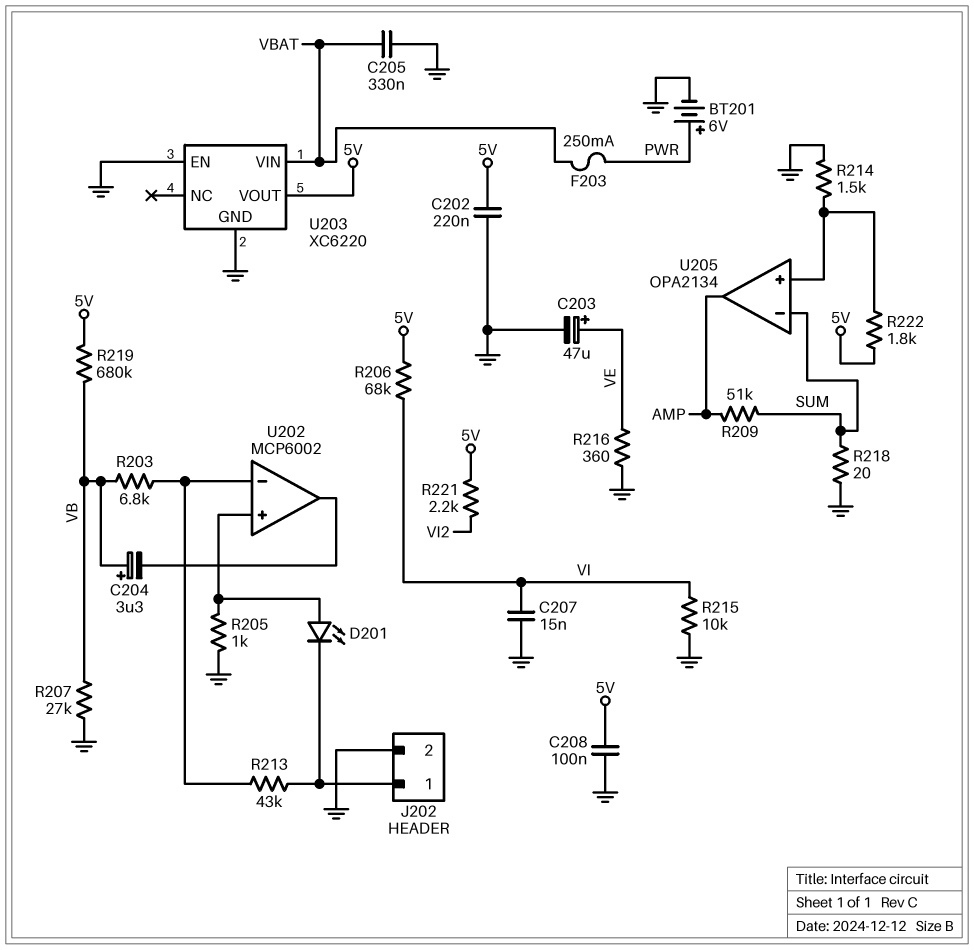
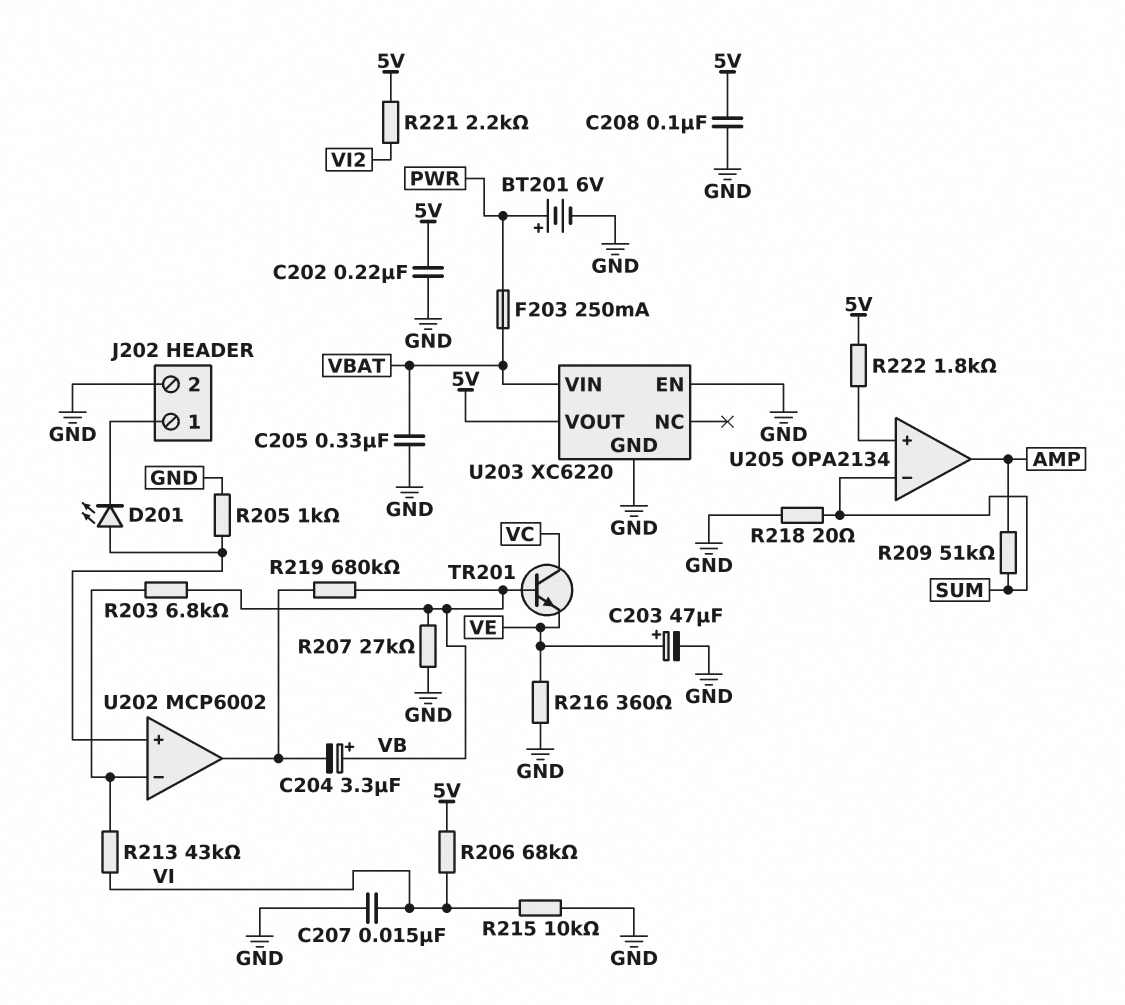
R213: 43k (J202/1, U202/in-) -> 43k (U202/in-, VI)
R214: 1.5k (GND, U205/in+) -> none
R219: 680k (5V, VB) -> 680k (U202/out, VB)
TR201: none -> NPN (B VB, C VC, E VE)

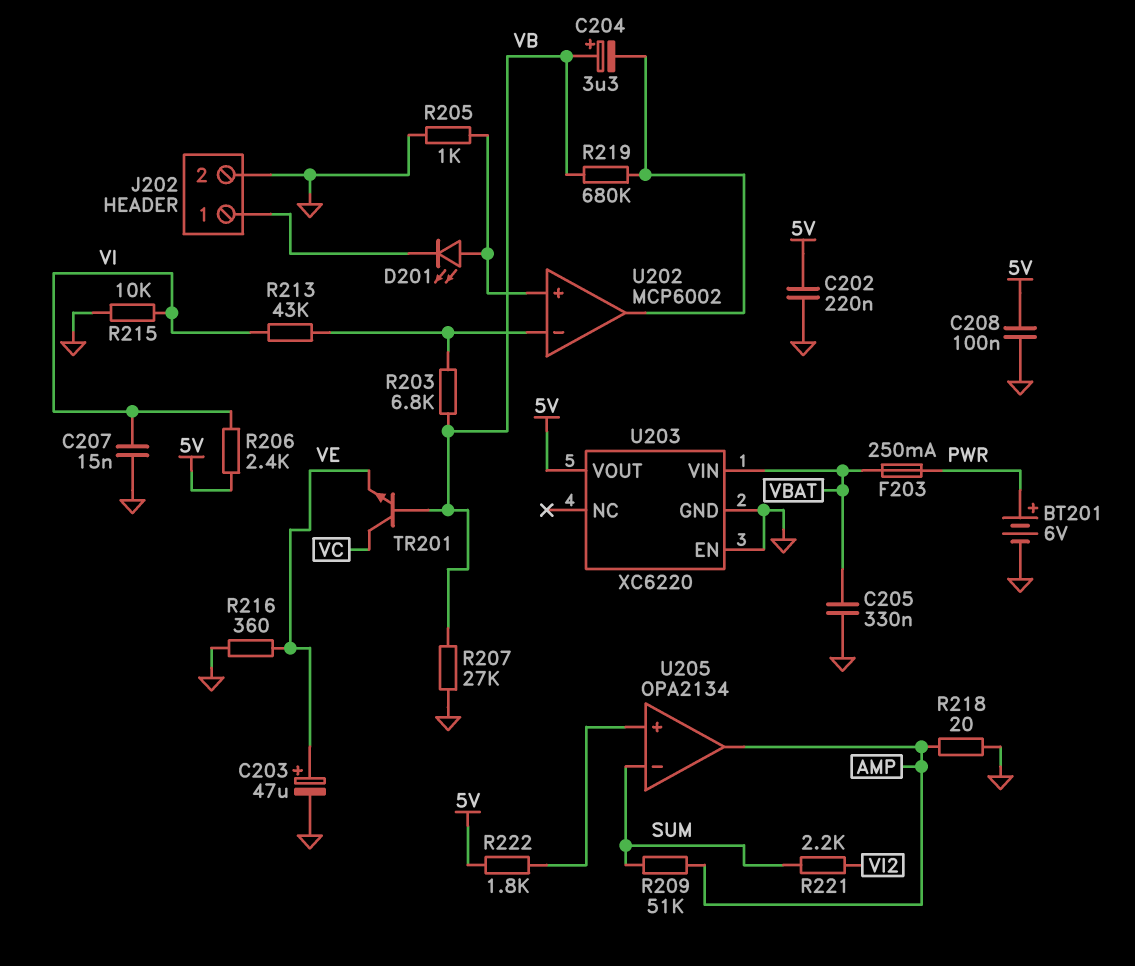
R206: 68k (5V, VI) -> 2.4k (5V, VI)
R218: 20 (GND, SUM) -> 20 (AMP, GND)
R221: 2.2k (5V, VI2) -> 2.2k (SUM, VI2)

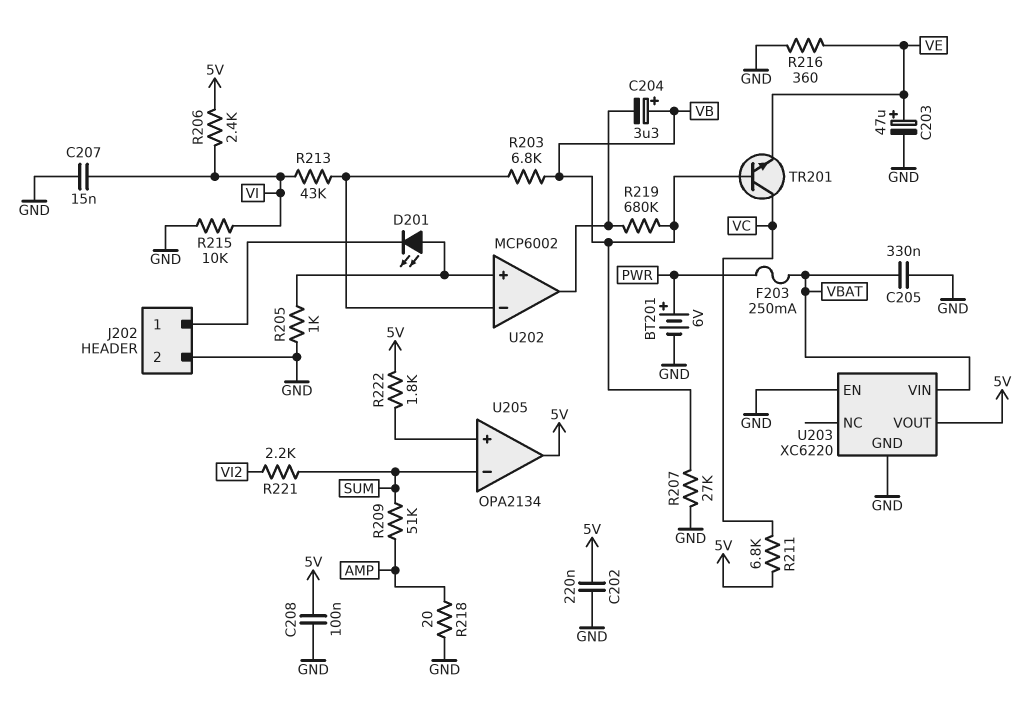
R211: none -> 6.8k (5V, VC)
U205 pin out: AMP -> 5V

